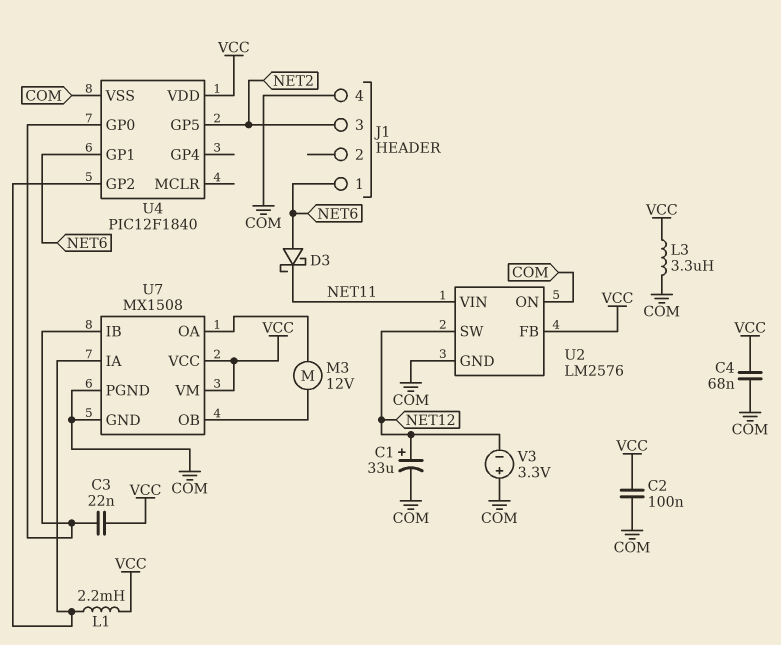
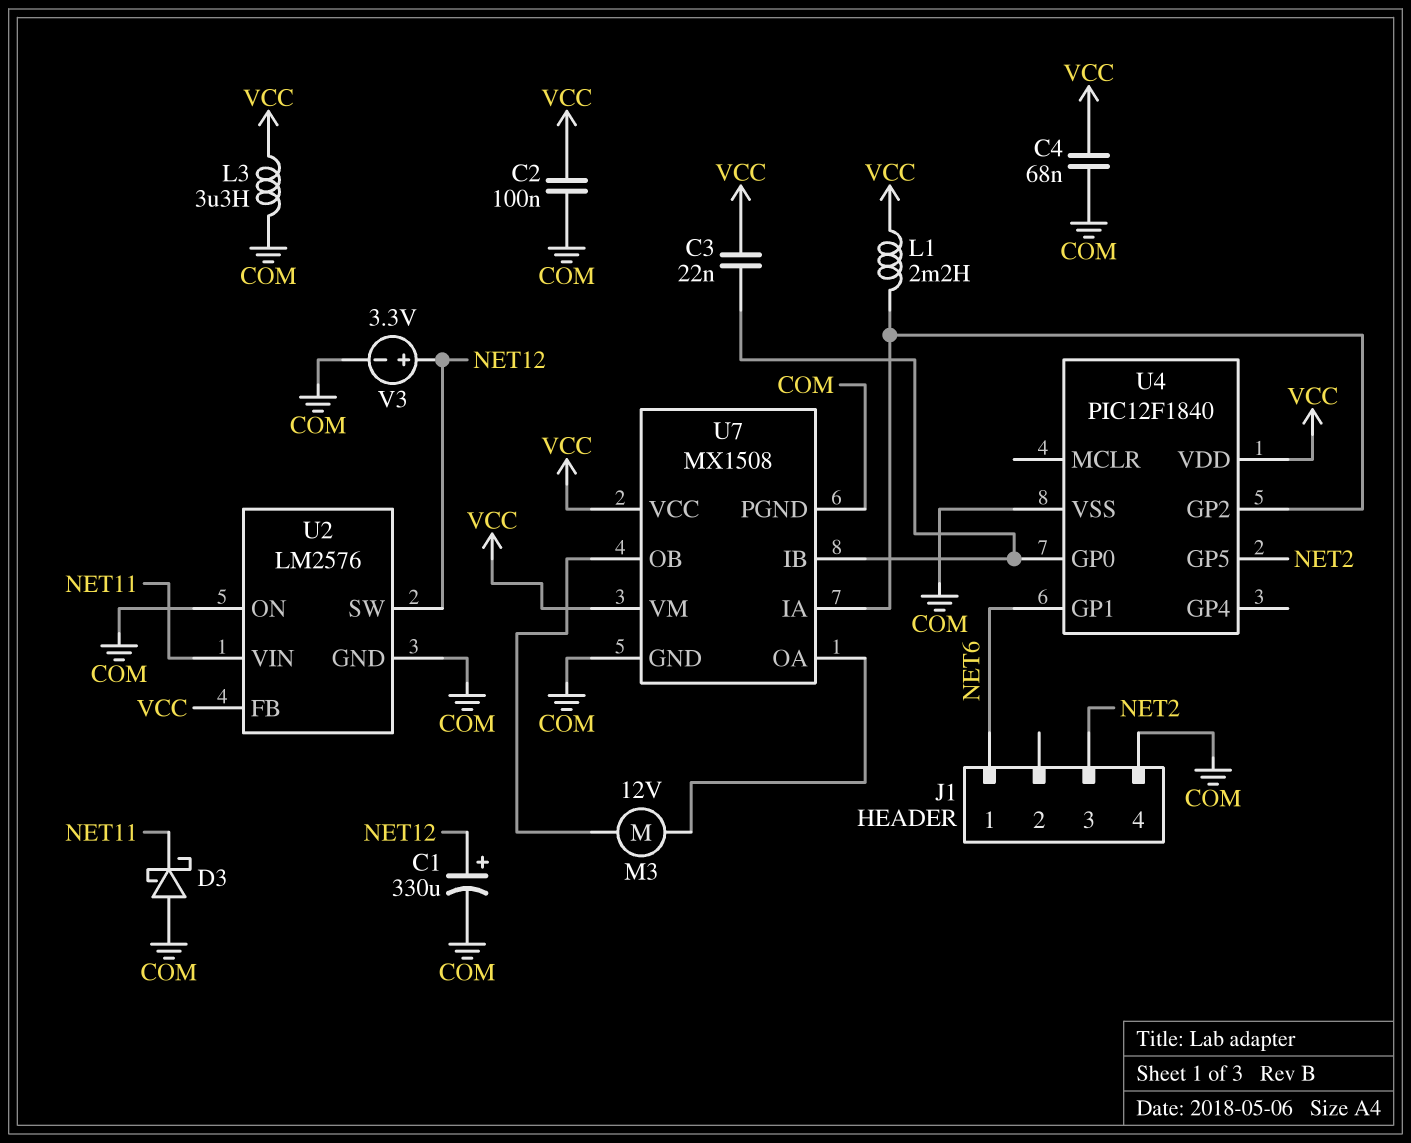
C1: 33uF (plus NET12, minus COM) -> 330uF (plus NET12, minus COM)
D3: schottky (A NET6, K NET11) -> schottky (A COM, K NET11)
V3: 3.3V (plus COM, minus NET12) -> 3.3V (plus NET12, minus COM)

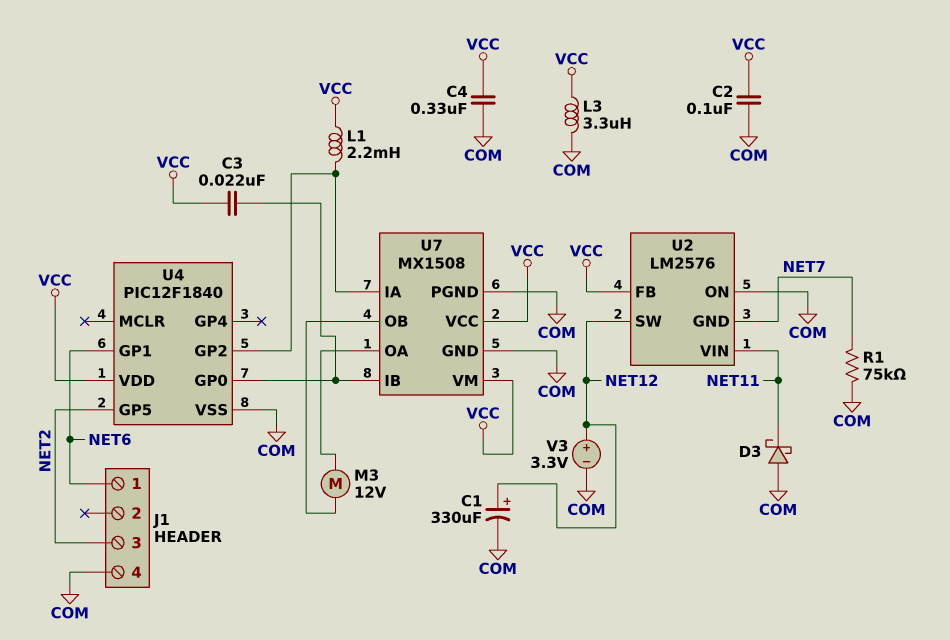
C4: 68nF (COM, VCC) -> 330nF (COM, VCC)
R1: none -> 75k (COM, NET7)
U2 pin GND: COM -> NET7

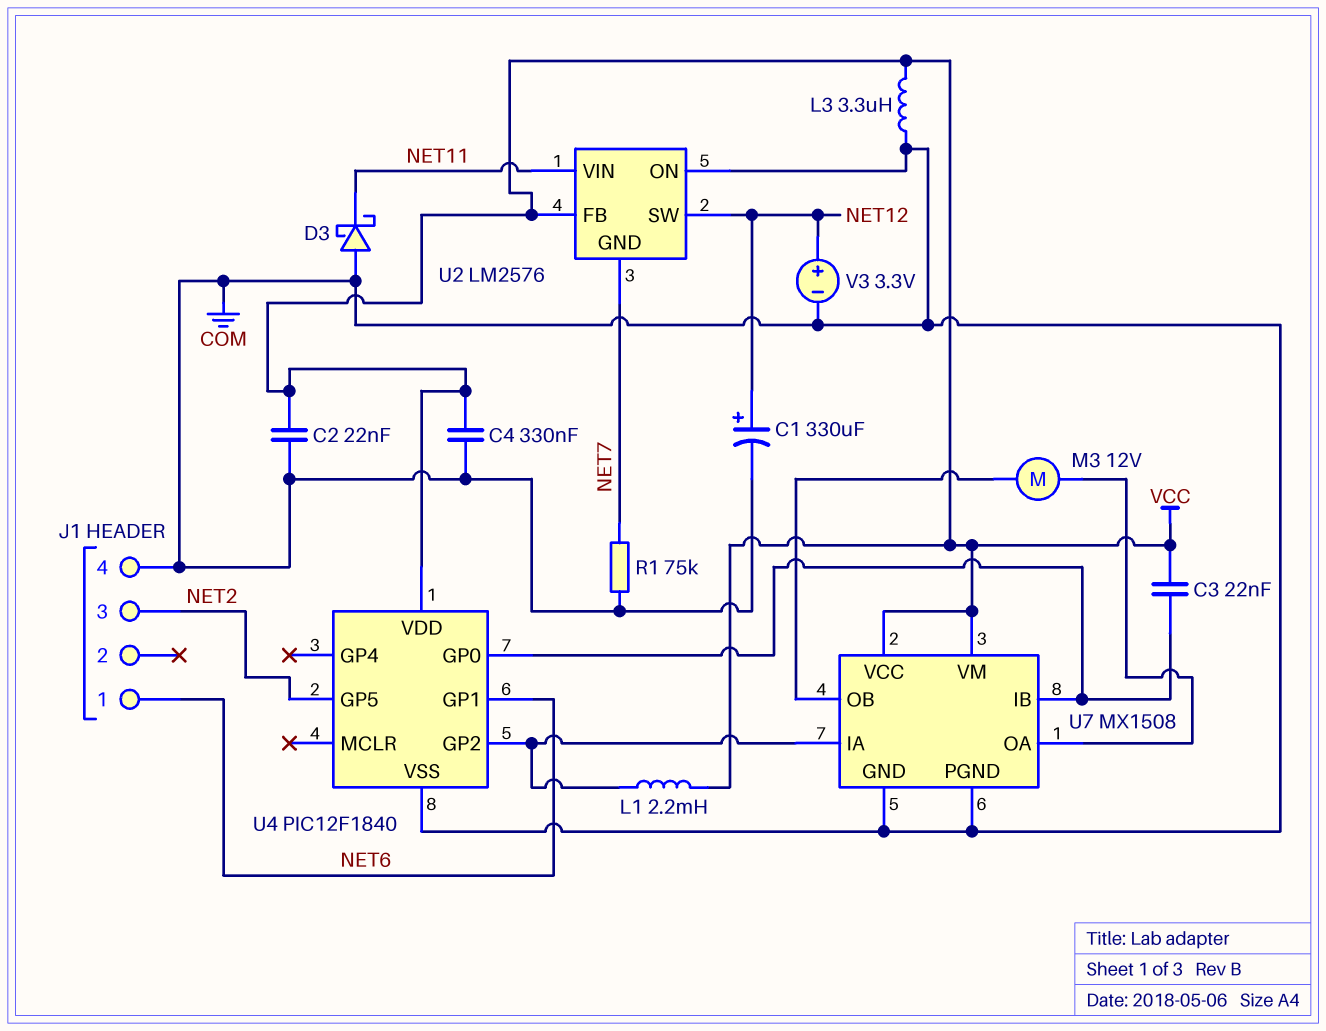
C2: 100nF (COM, VCC) -> 22nF (COM, VCC)

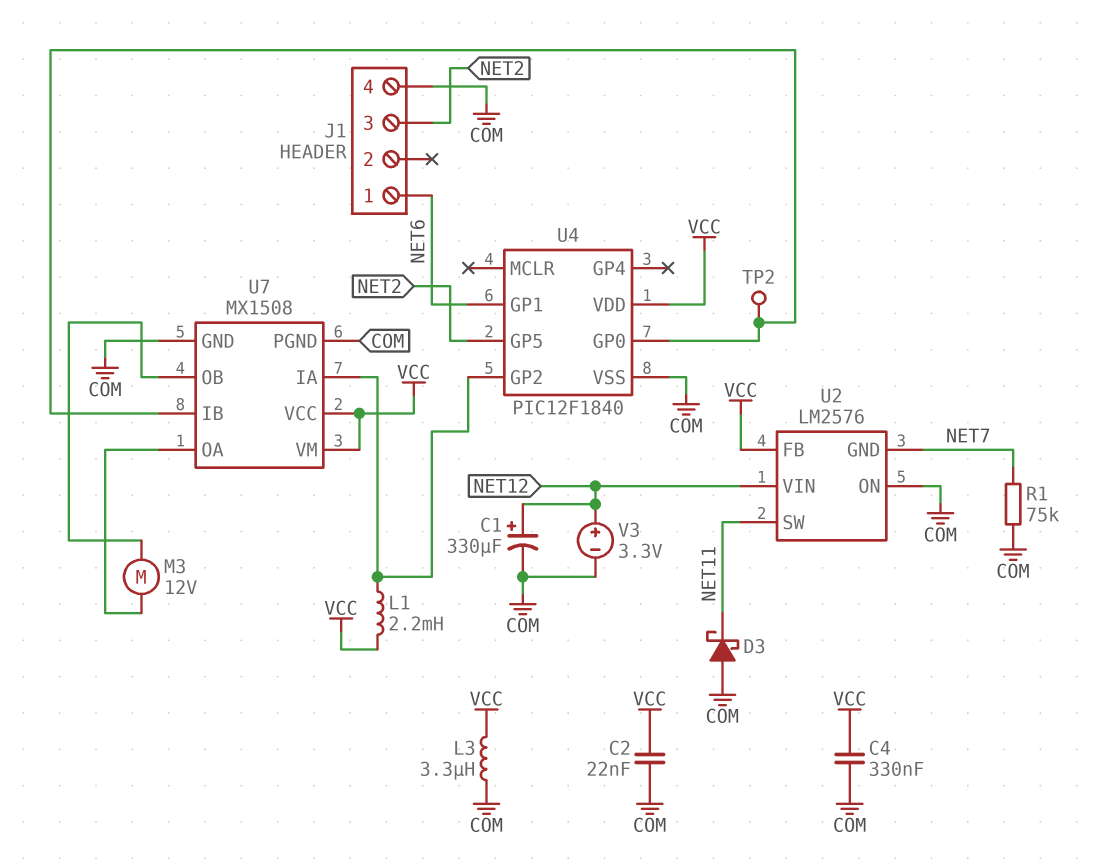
C3: 22nF (U4/GP0, VCC) -> none
TP2: none -> test point (U4/GP0)
U2 pin SW: NET12 -> NET11
U2 pin VIN: NET11 -> NET12

